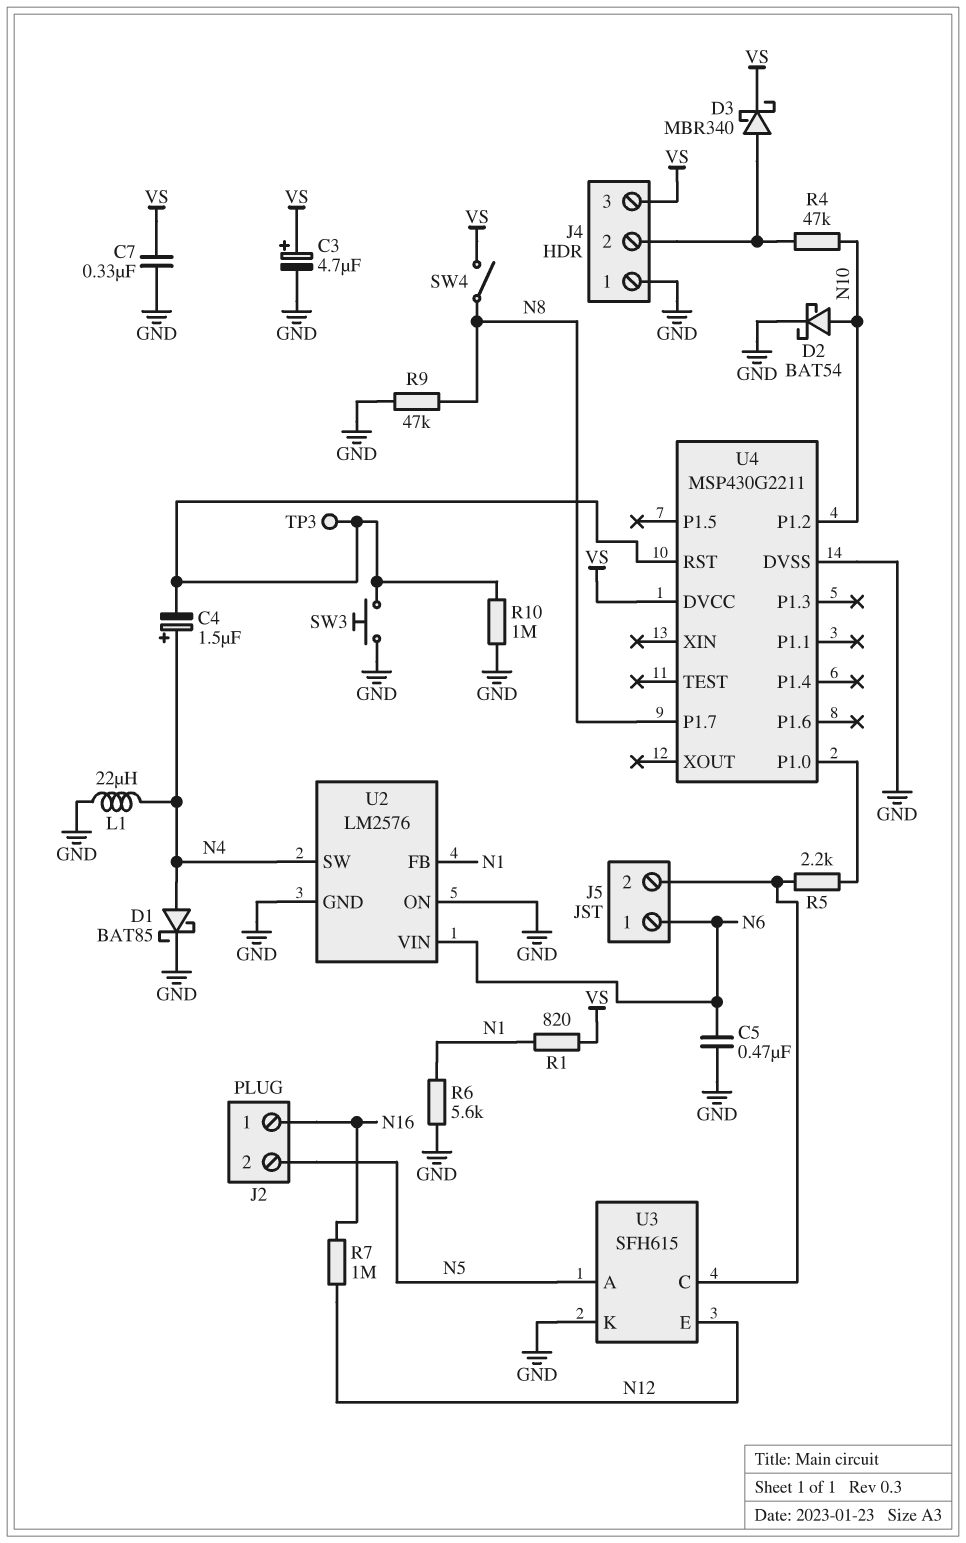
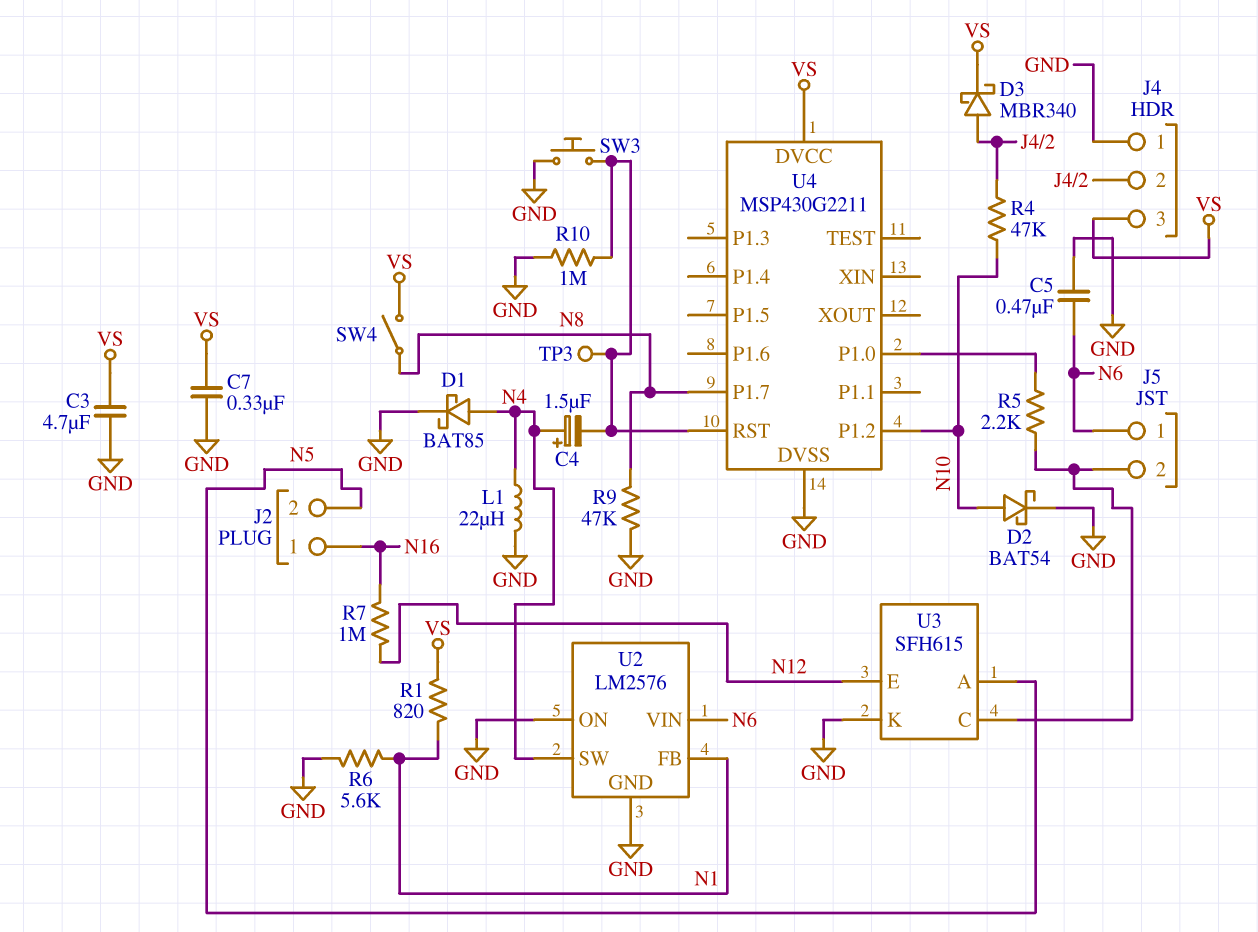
C3: 4.7uF (plus VS, minus GND) -> 4.7uF (GND, VS)

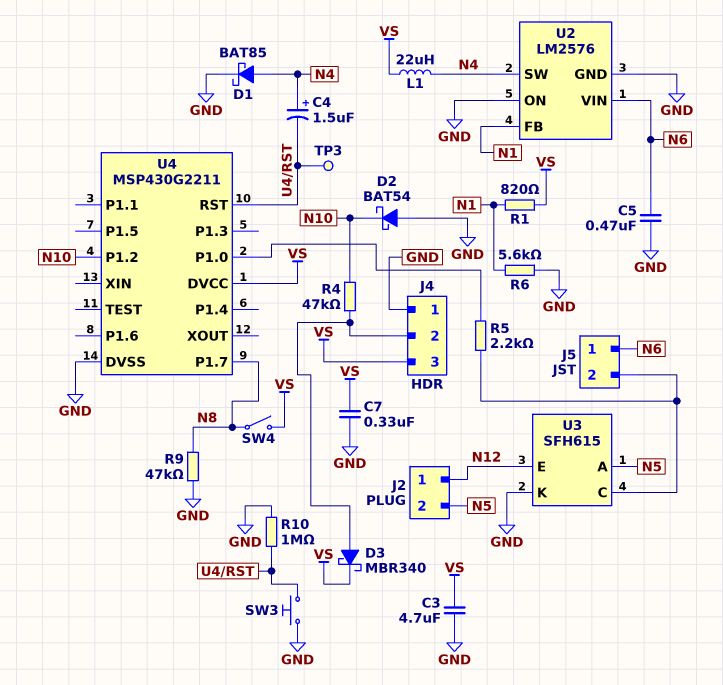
D2: schottky BAT54 (A N10, K GND) -> schottky BAT54 (A GND, K N10)
J2 pin 1: N16 -> N12
L1: 22uH (GND, N4) -> 22uH (N4, VS)
R7: 1M (N12, N16) -> none

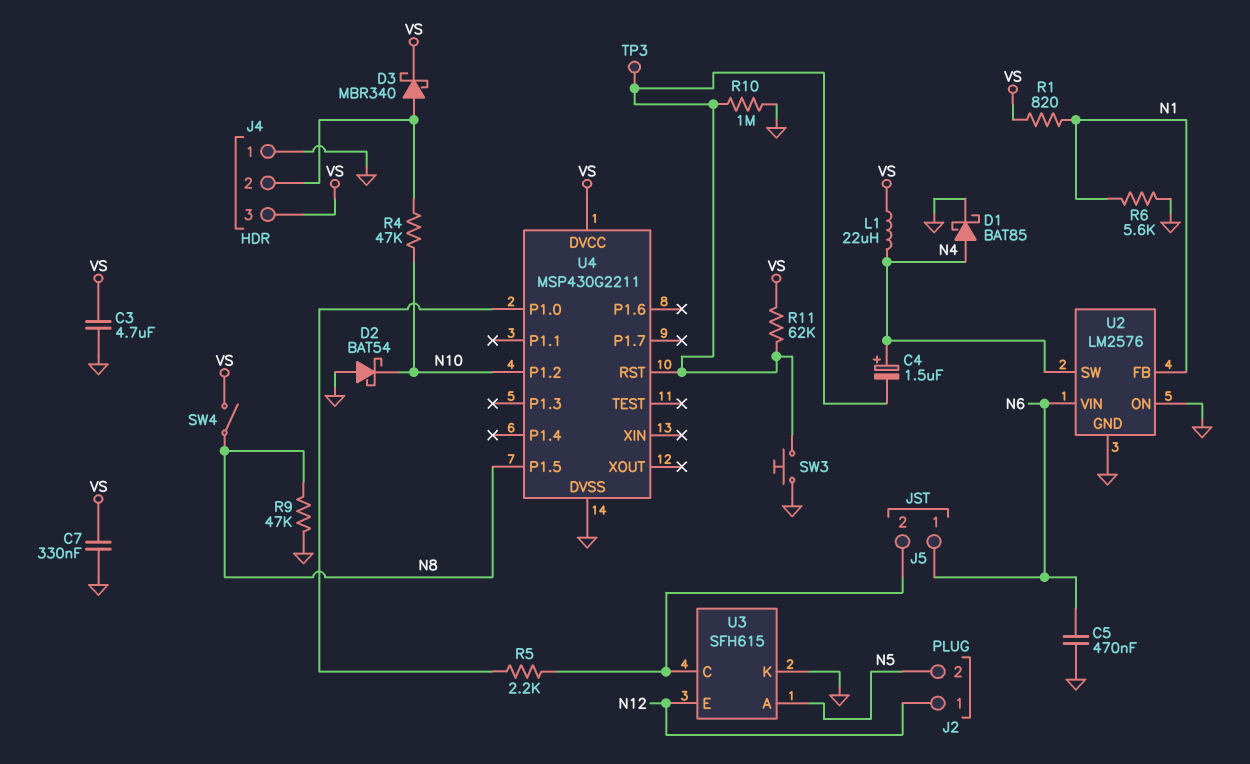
R11: none -> 62k (U4/RST, VS)
U4 pin P1.5: none -> N8
U4 pin P1.7: N8 -> none

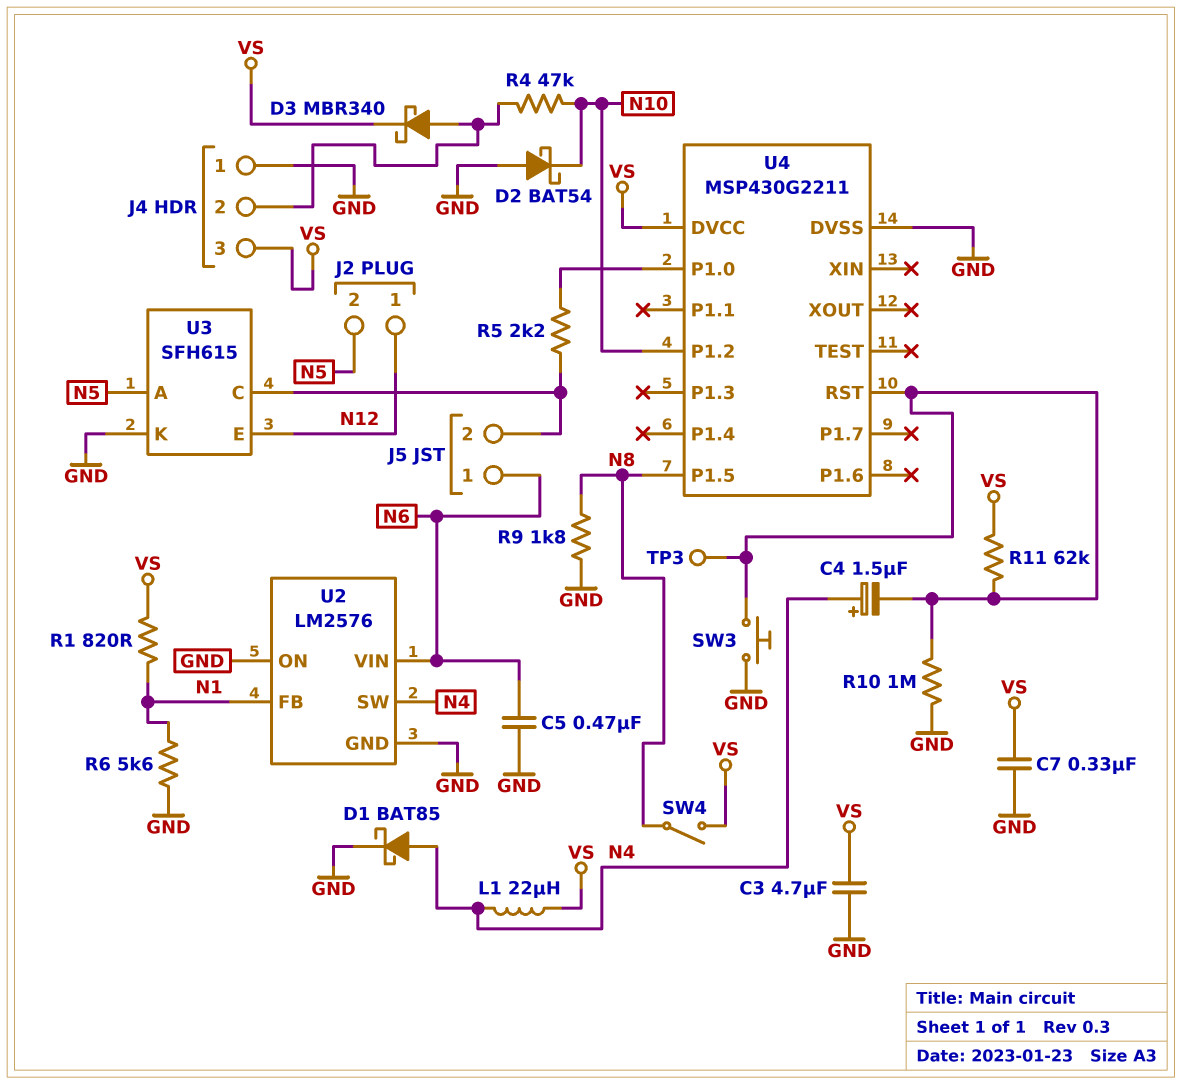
R9: 47k (GND, N8) -> 1.8k (GND, N8)

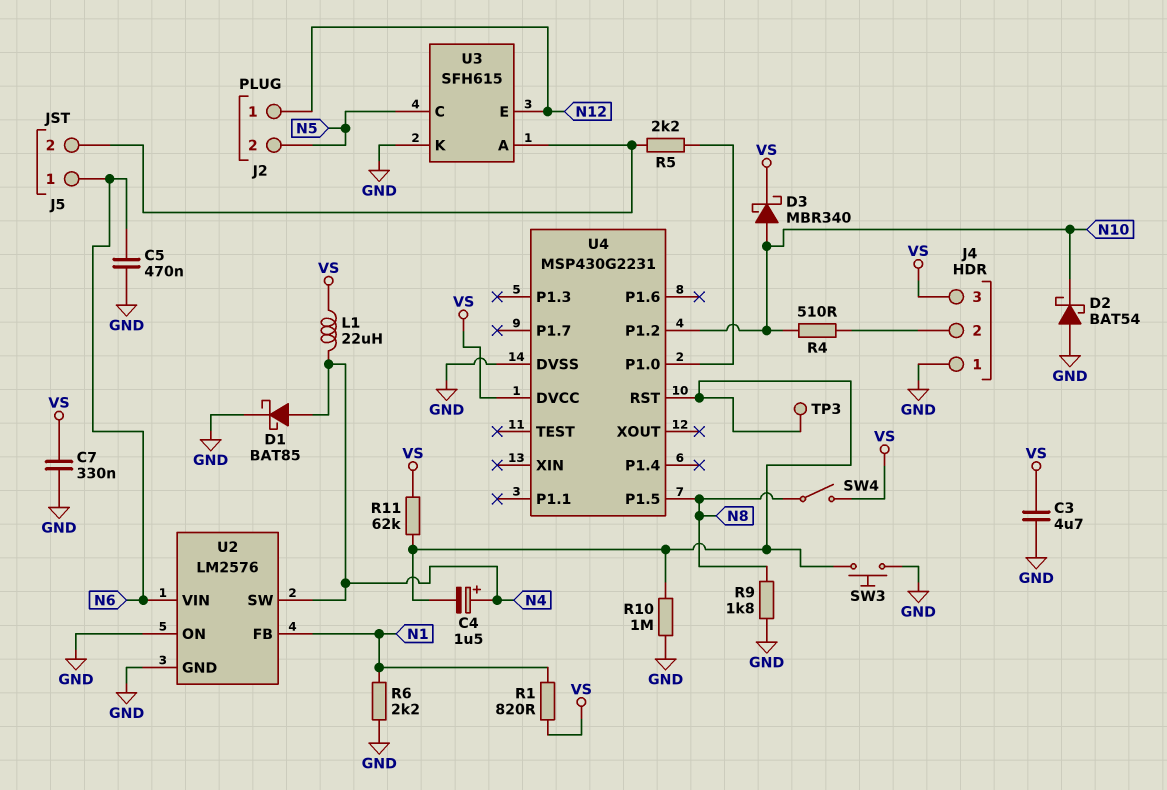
D3: schottky MBR340 (A J4/2, K VS) -> schottky MBR340 (A N10, K VS)
R4: 47k (J4/2, N10) -> 510 (J4/2, N10)
R6: 5.6k (GND, N1) -> 2.2k (GND, N1)
U3 pin A: N5 -> J5/2
U3 pin C: J5/2 -> N5
U4: MSP430G2211 -> MSP430G2231

